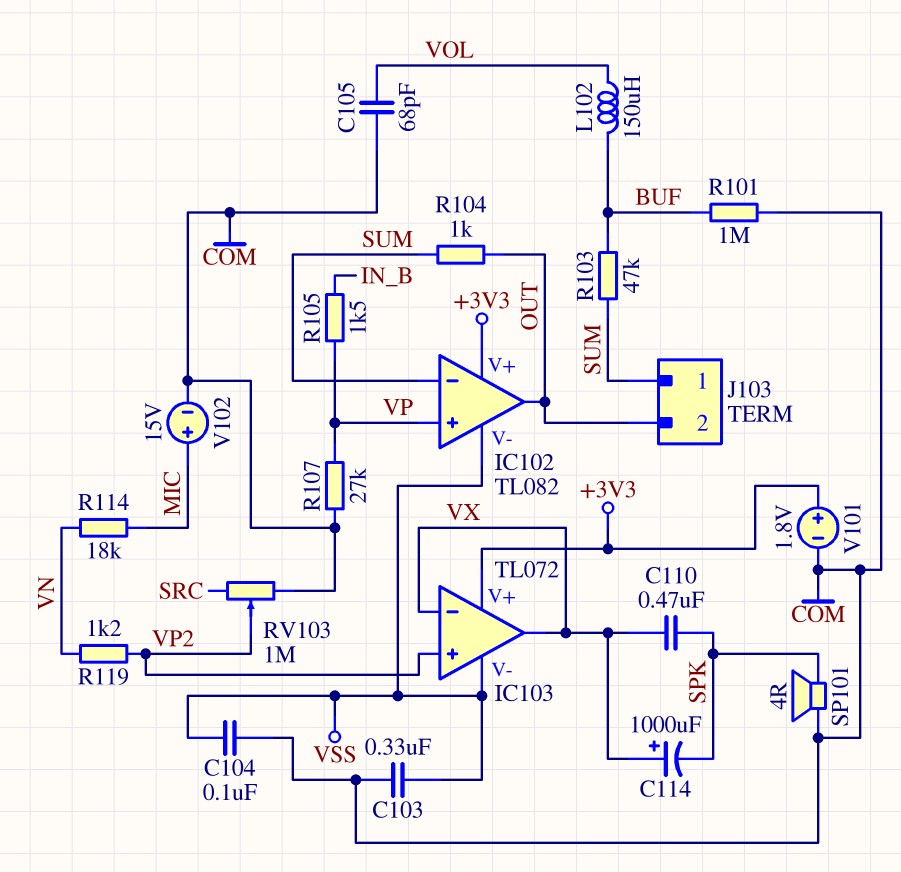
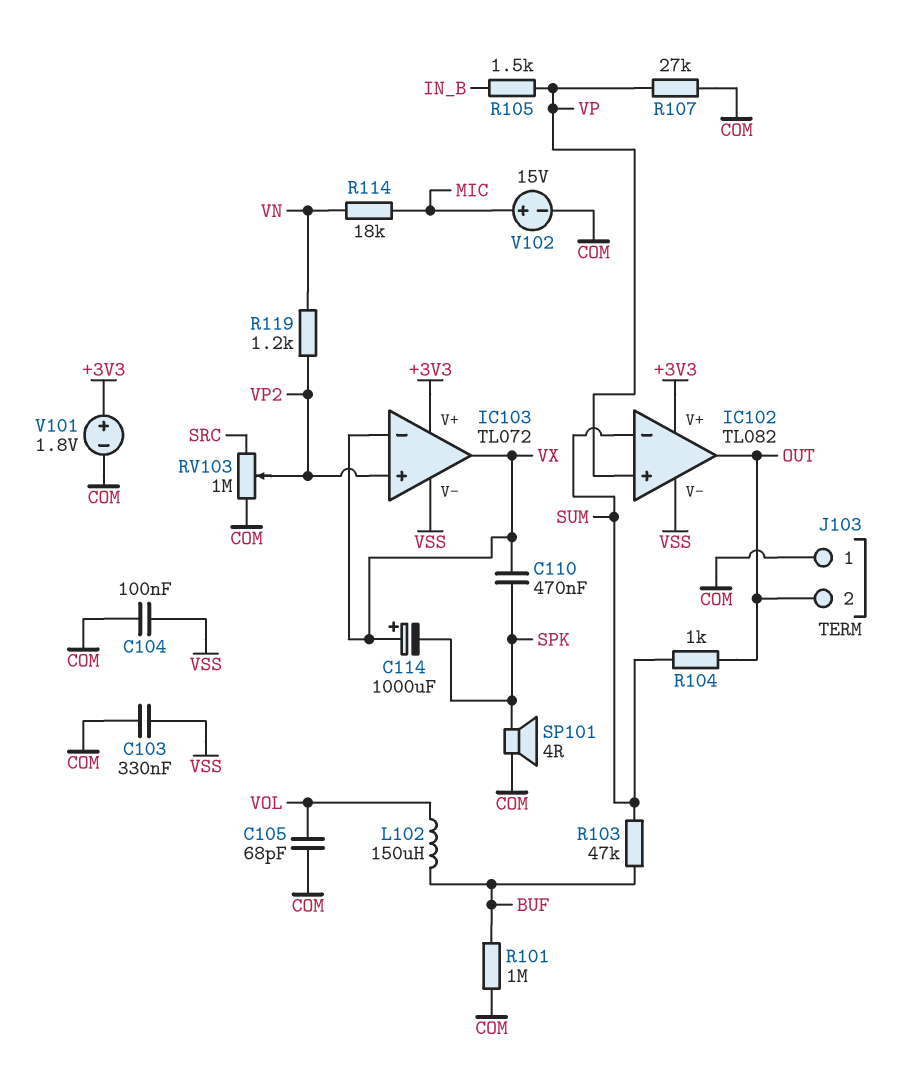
J103 pin 1: SUM -> COM

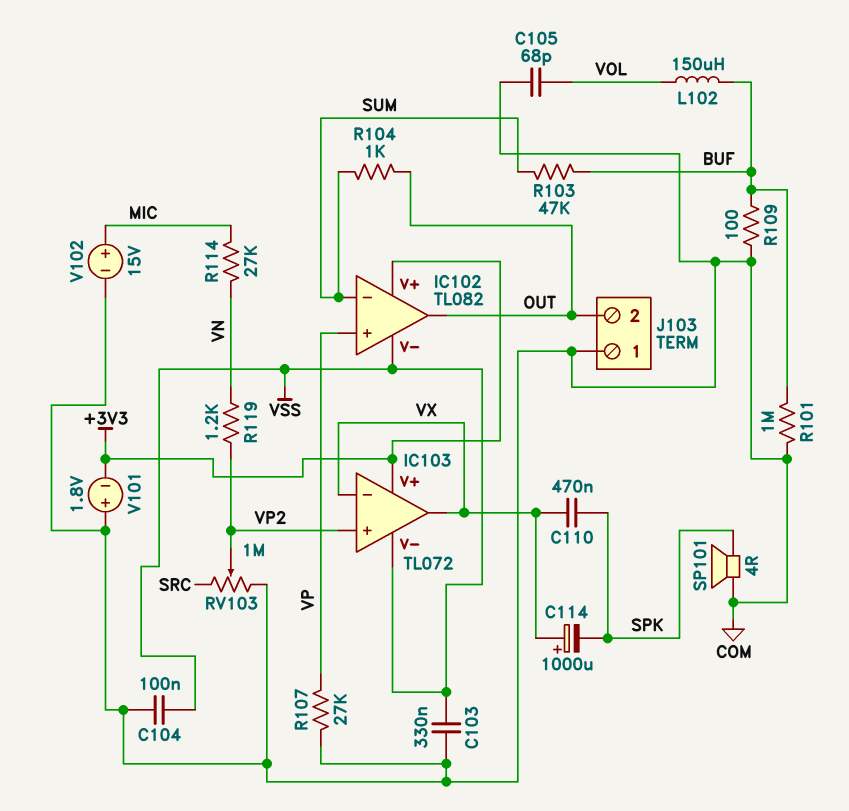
R105: 1.5k (IN_B, VP) -> none
R109: none -> 100 (BUF, COM)
R114: 18k (MIC, VN) -> 27k (MIC, VN)
V101: 1.8V (plus +3V3, minus COM) -> 1.8V (plus COM, minus +3V3)

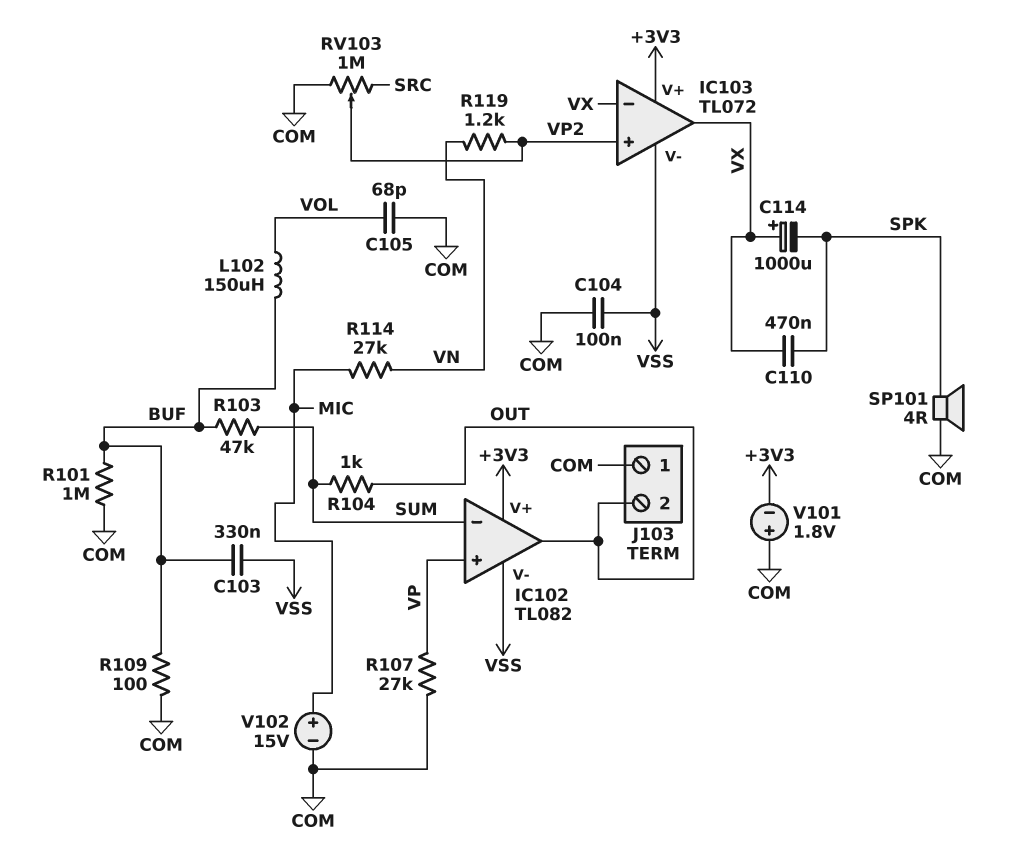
C103: 330nF (COM, VSS) -> 330nF (BUF, VSS)

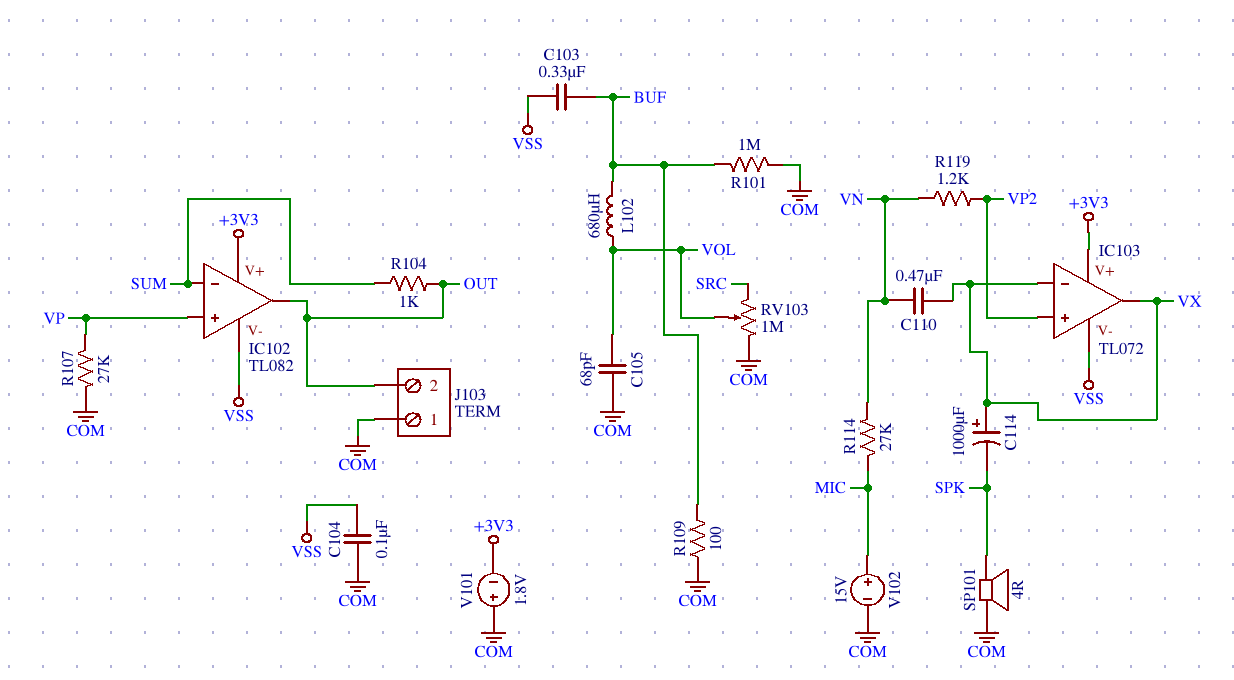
C110: 470nF (SPK, VX) -> 470nF (VN, VX)
L102: 150uH (BUF, VOL) -> 680uH (BUF, VOL)
R103: 47k (BUF, SUM) -> none
RV103: 1M (COM, SRC, wiper VP2) -> 1M (COM, SRC, wiper VOL)

